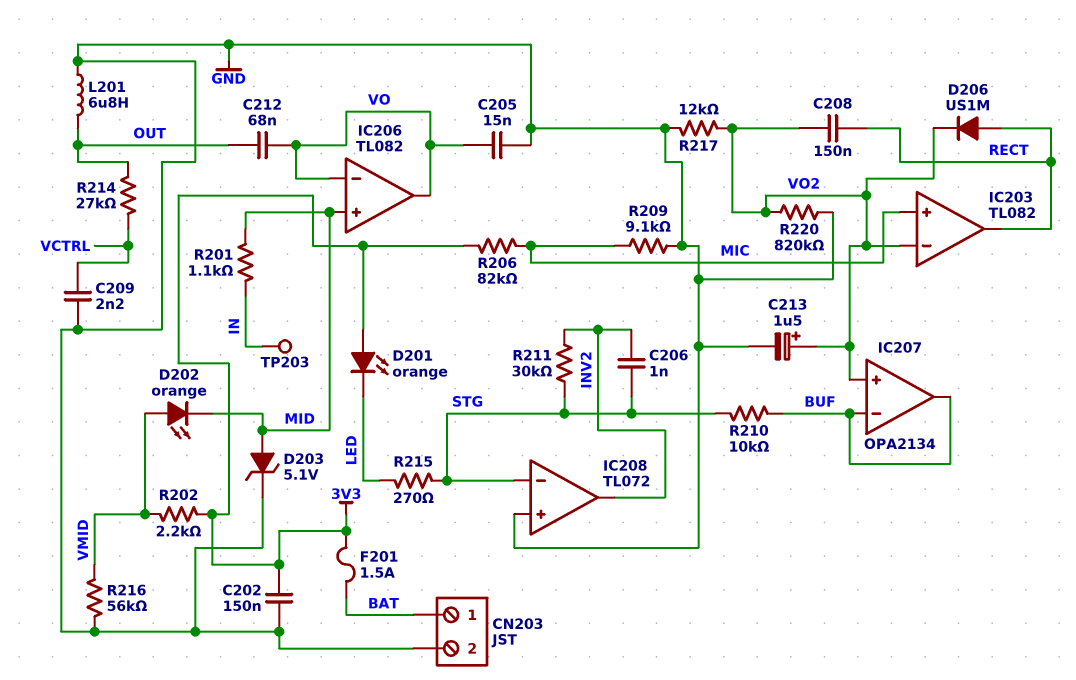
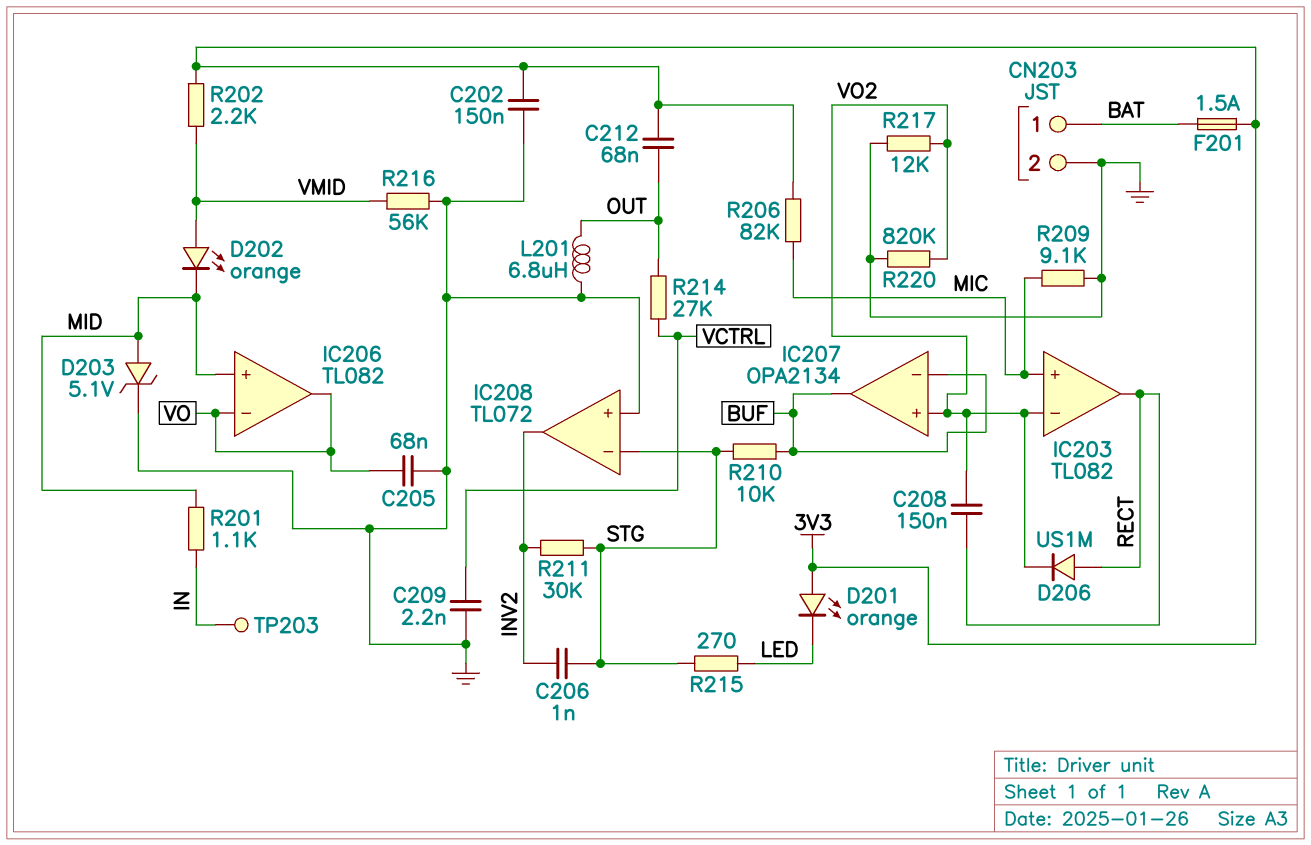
C205: 15nF (GND, VO) -> 68nF (GND, VO)
C212: 68nF (OUT, VO) -> 68nF (3V3, OUT)
C213: 1.5uF (plus VO2, minus GND) -> none

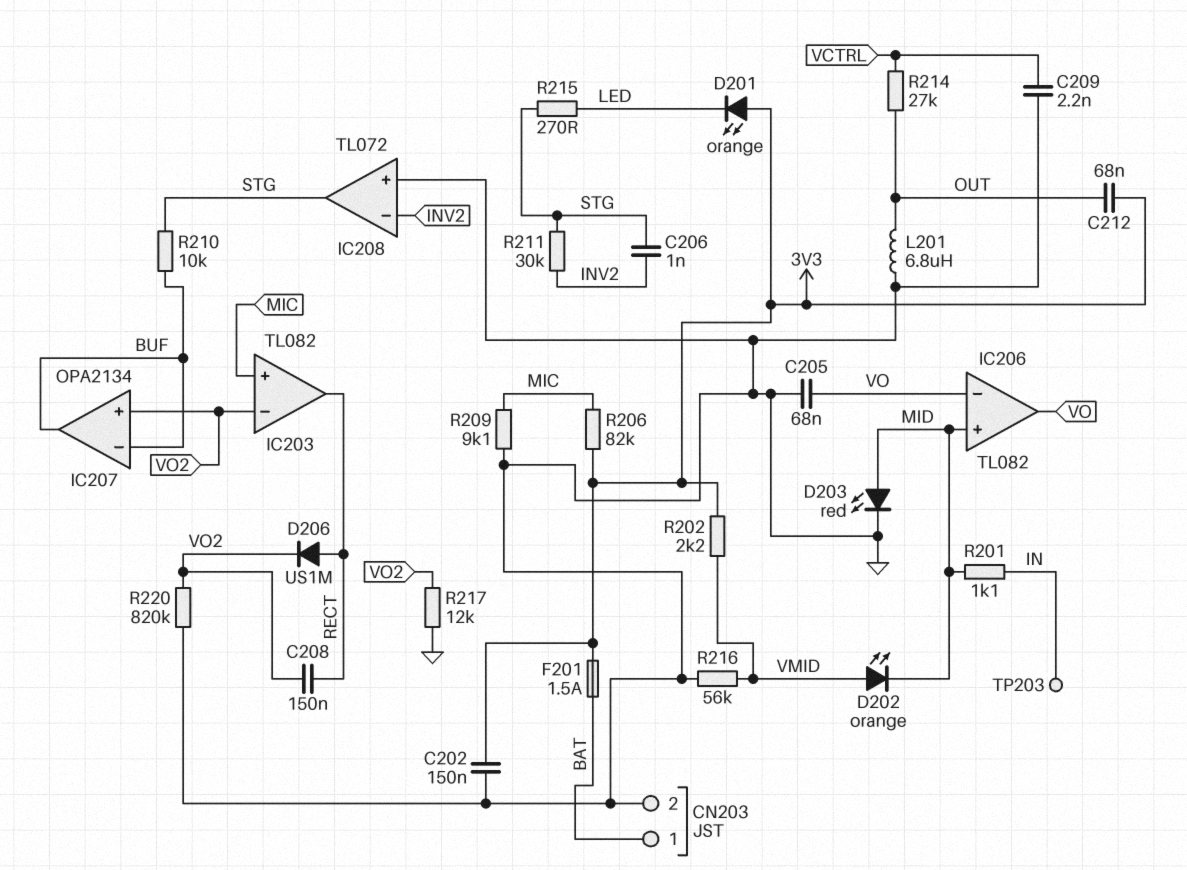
D203: zener 5.1V (A MID, K GND) -> LED red (A MID, K GND)
IC208 pin in-: STG -> INV2
IC208 pin out: INV2 -> STG

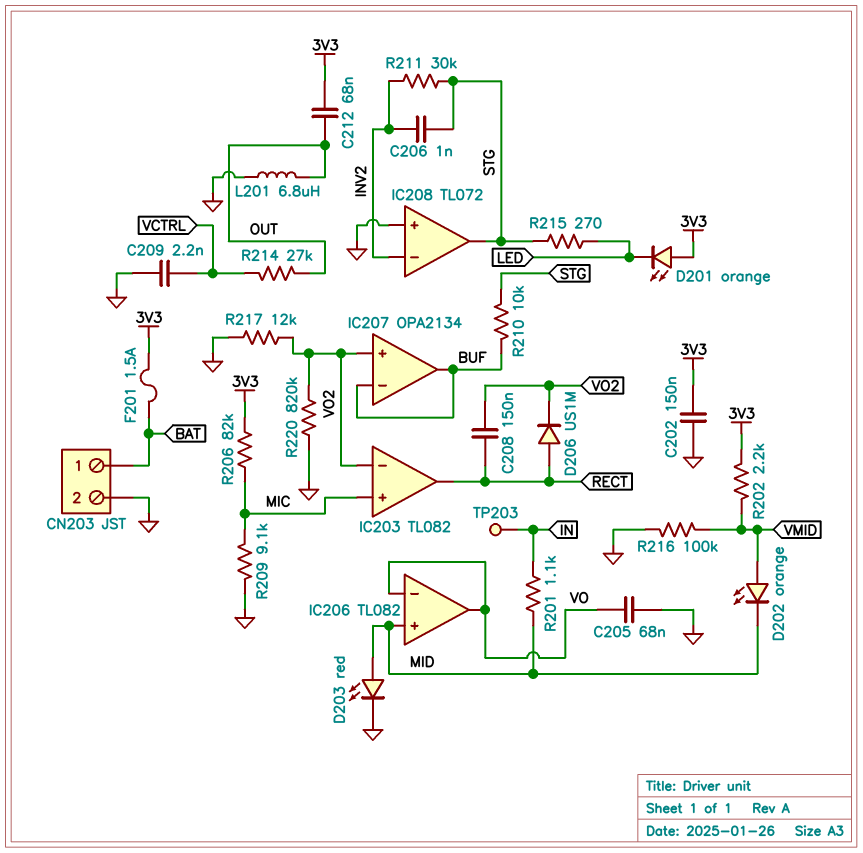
R216: 56k (GND, VMID) -> 100k (GND, VMID)

